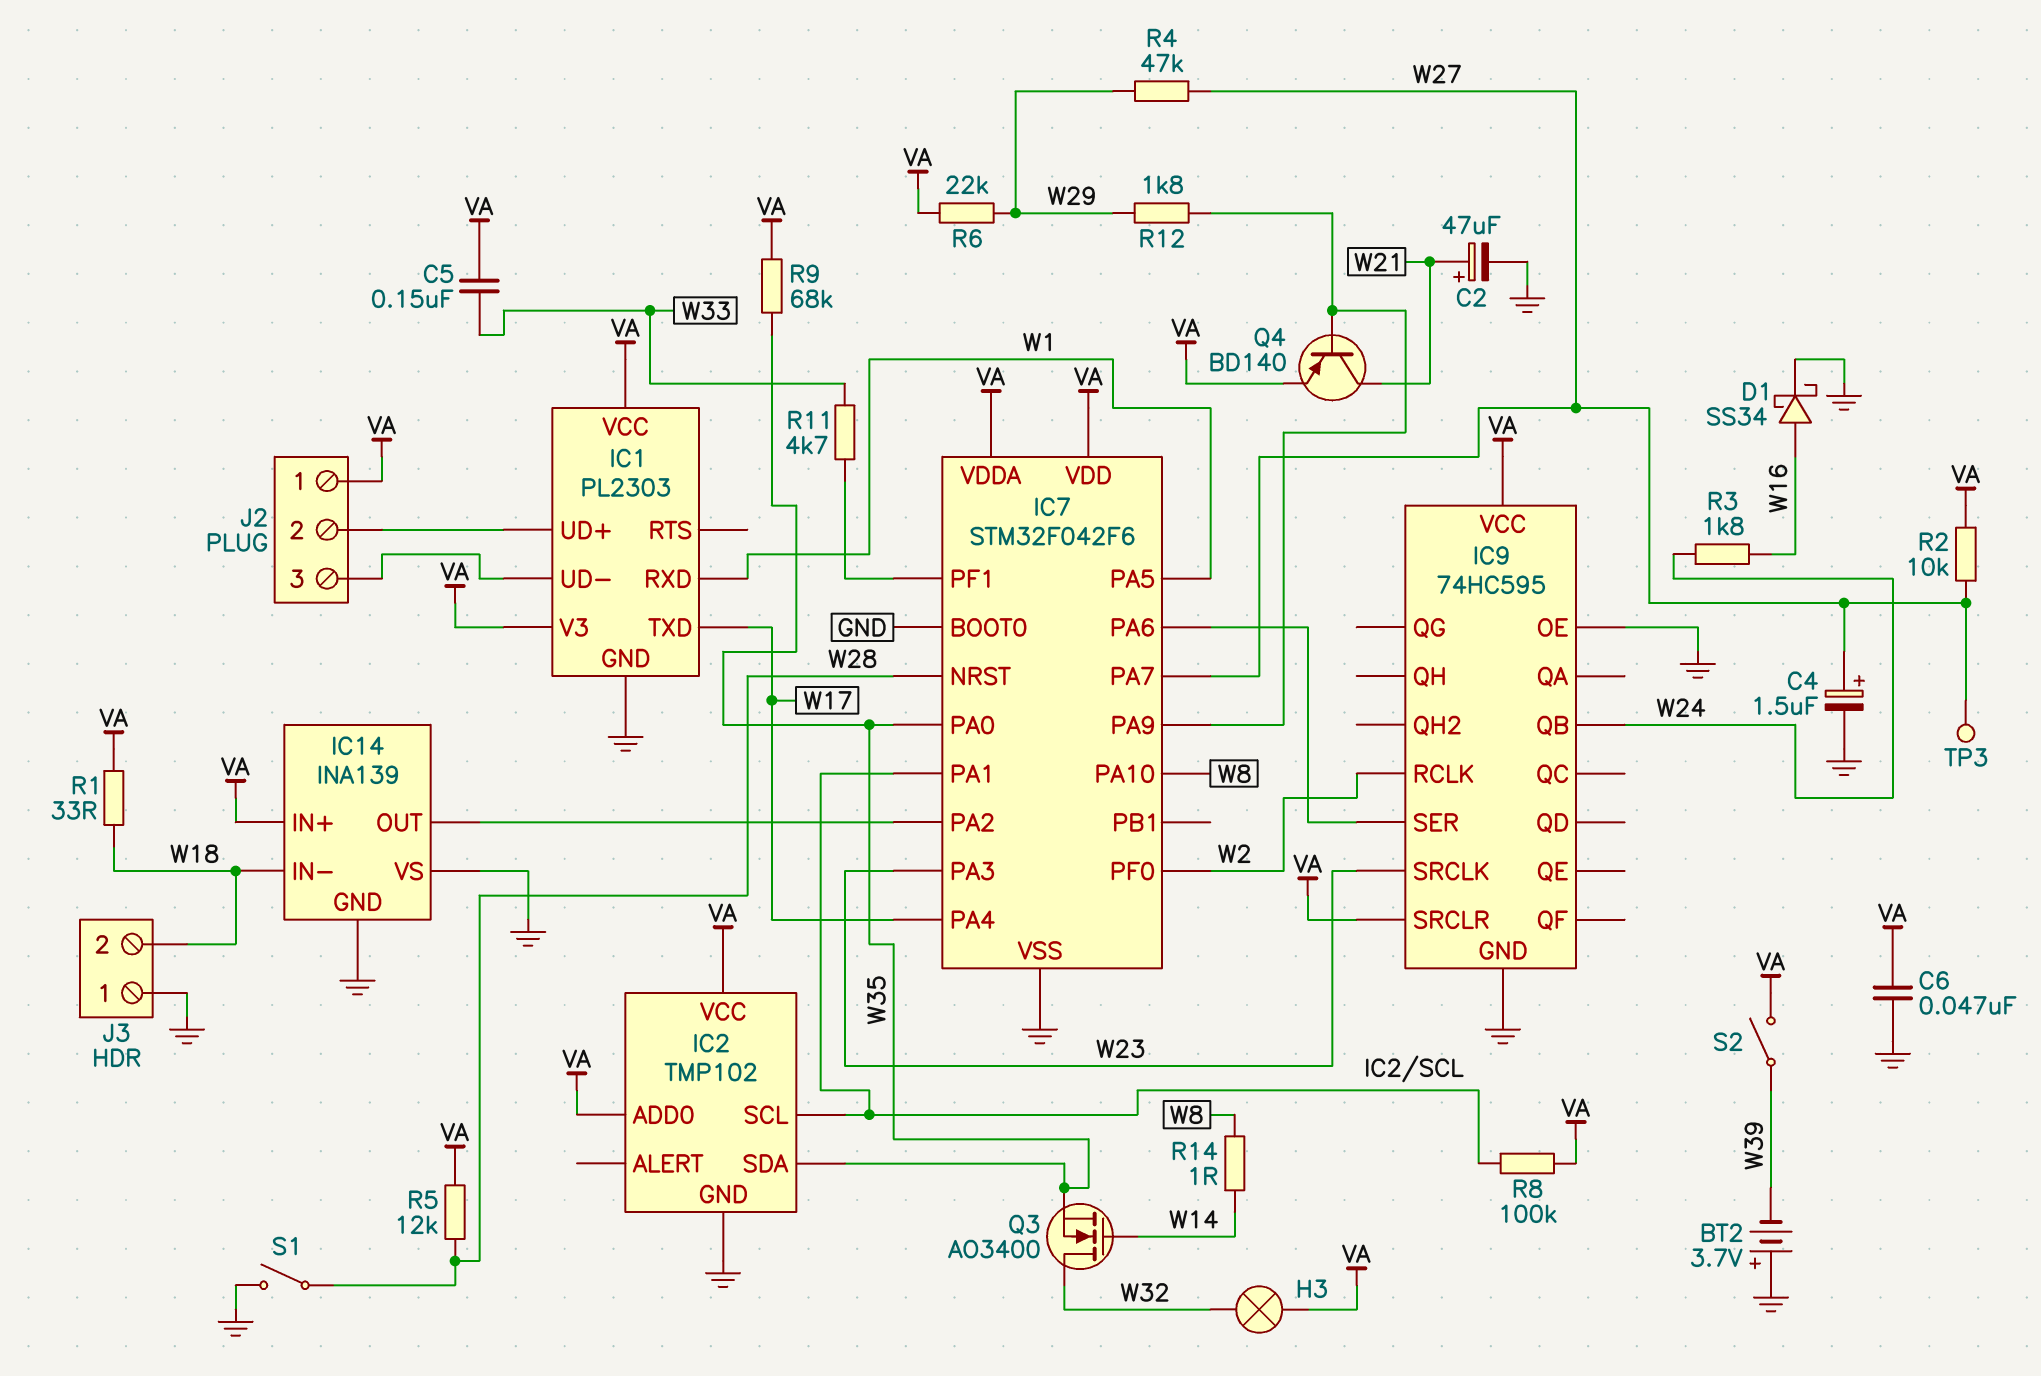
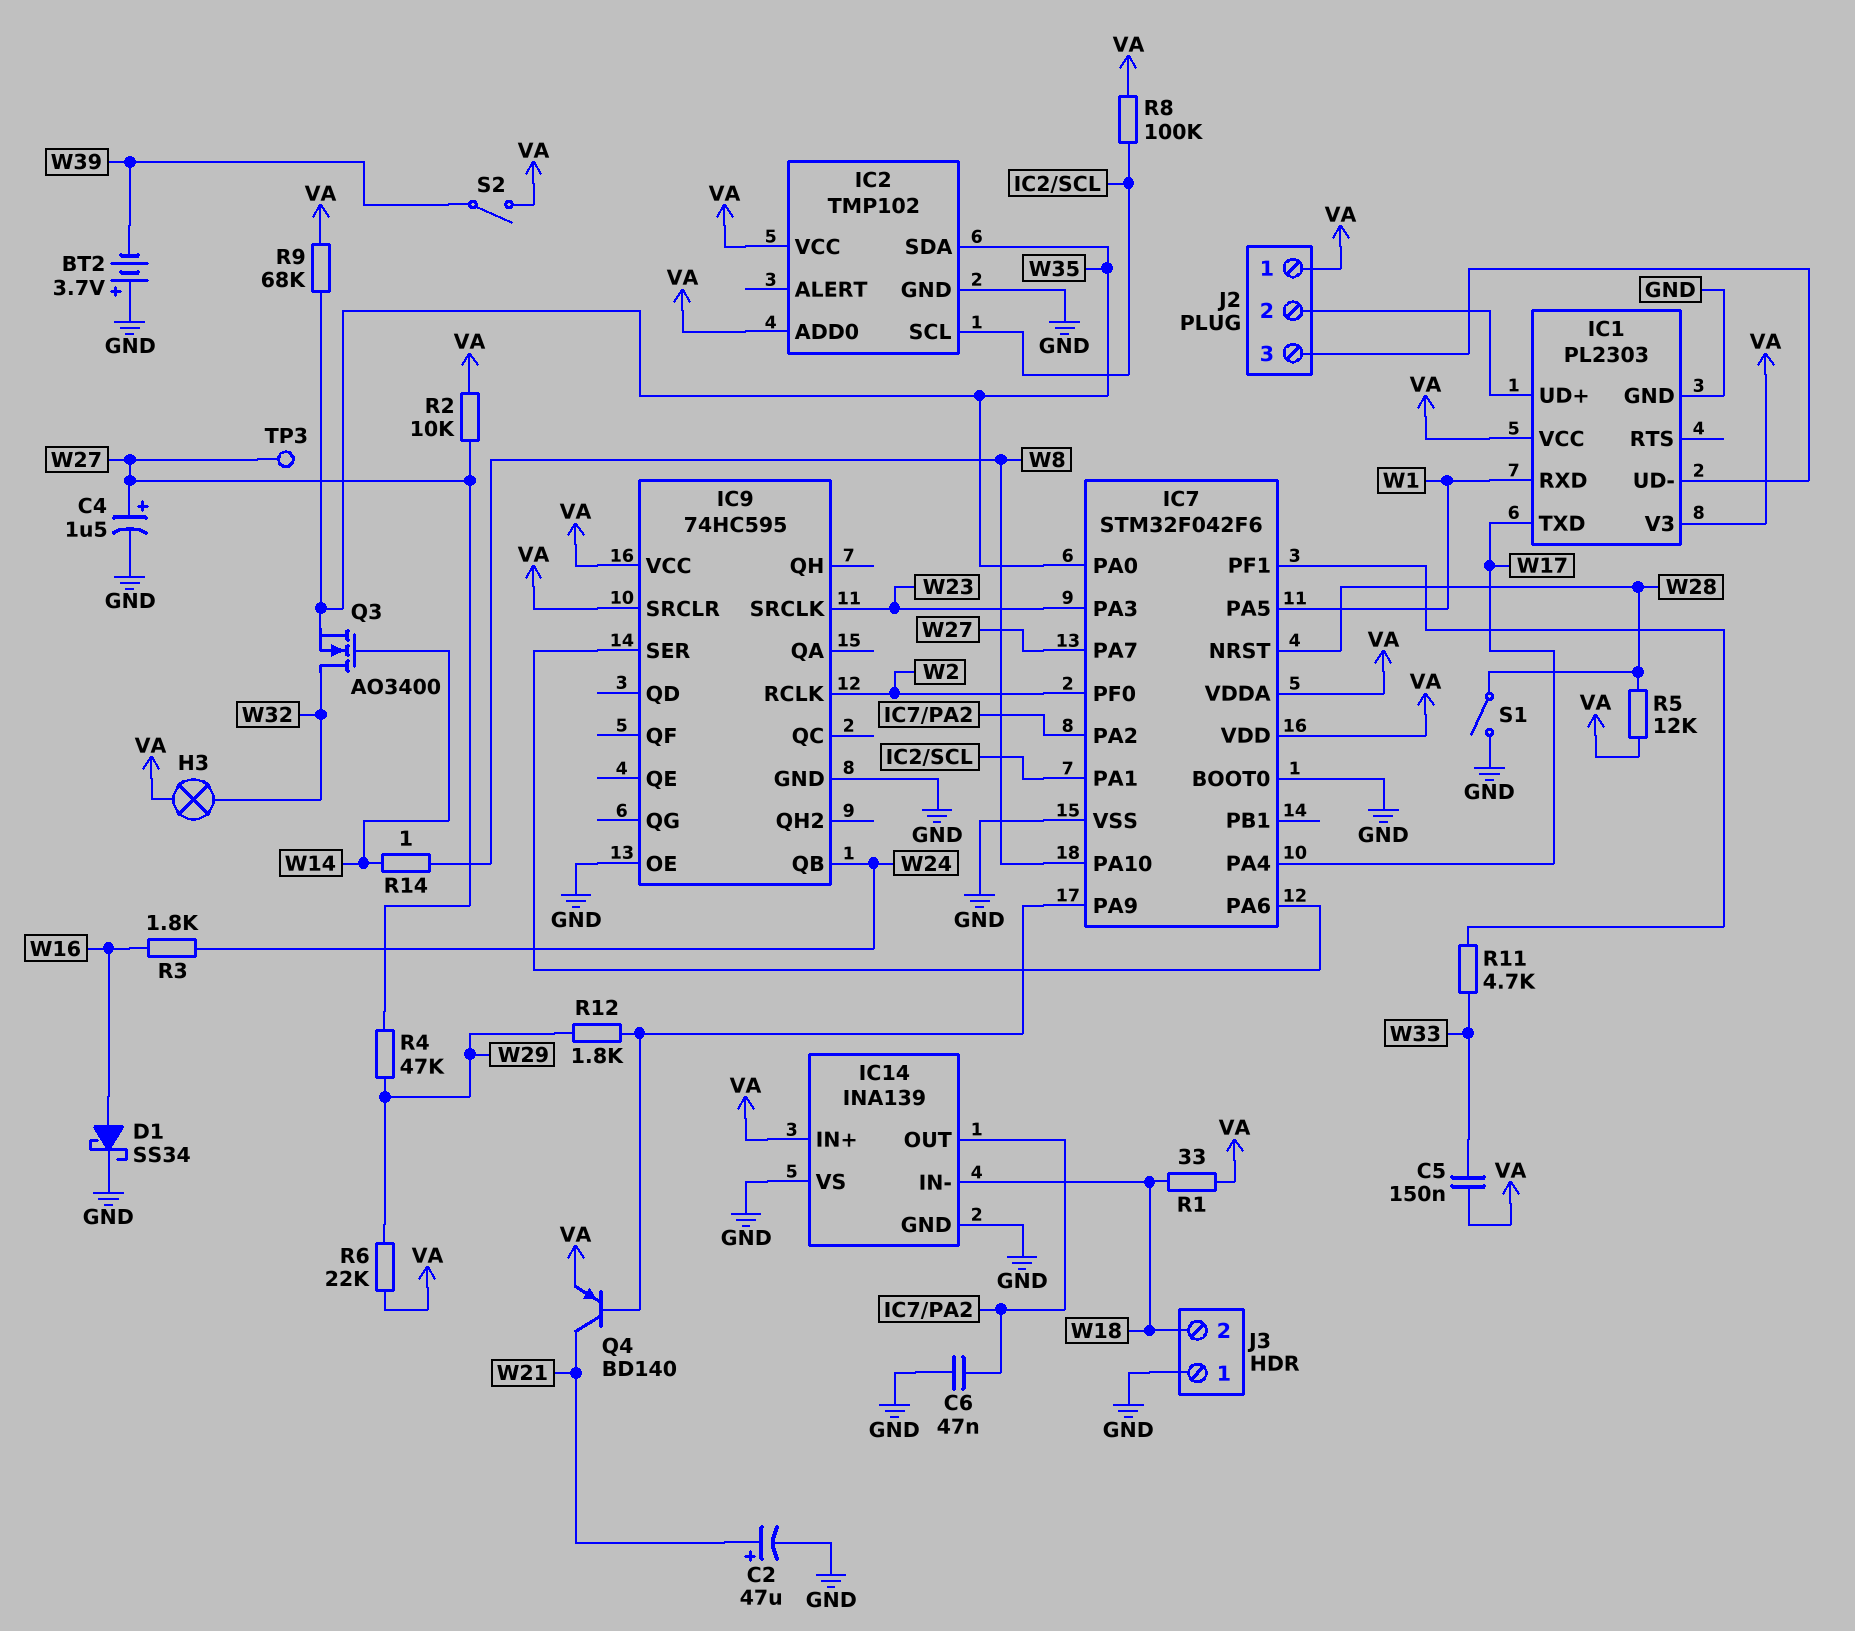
C6: 47nF (GND, VA) -> 47nF (GND, IC7/PA2)

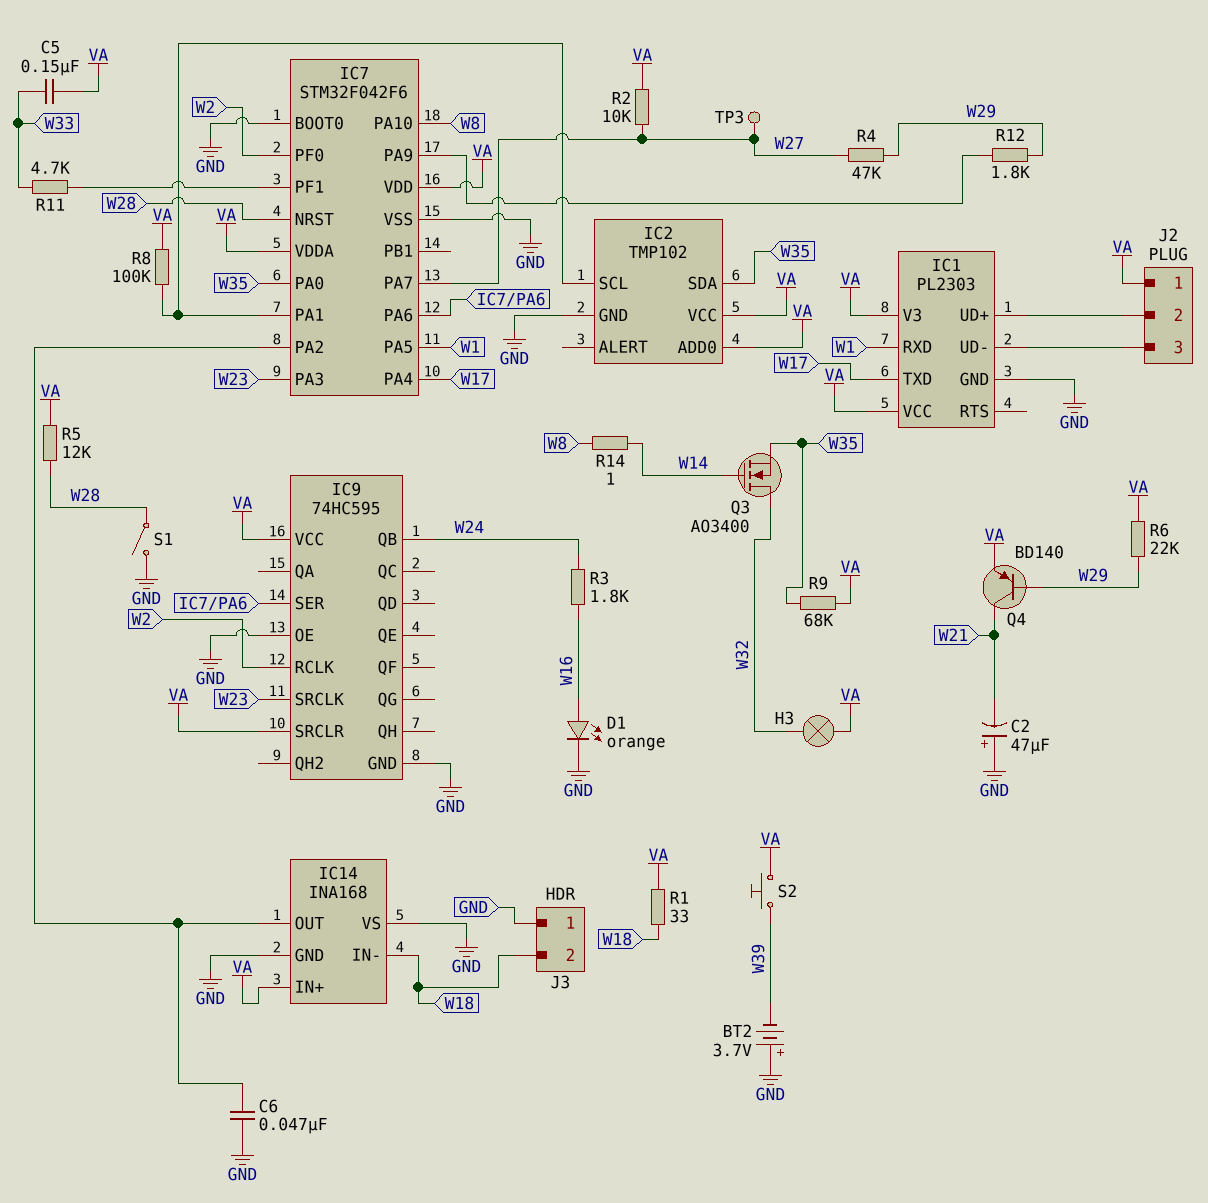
C2: 47uF (plus W21, minus GND) -> 47uF (plus GND, minus W21)
C4: 1.5uF (plus W27, minus GND) -> none
D1: schottky SS34 (A W16, K GND) -> LED orange (A W16, K GND)
IC14: INA139 -> INA168
Q4: PNP BD140 (B IC7/PA9, C W21, E VA) -> PNP BD140 (B W29, C W21, E VA)
S2: switch (VA, W39) -> button (VA, W39)

